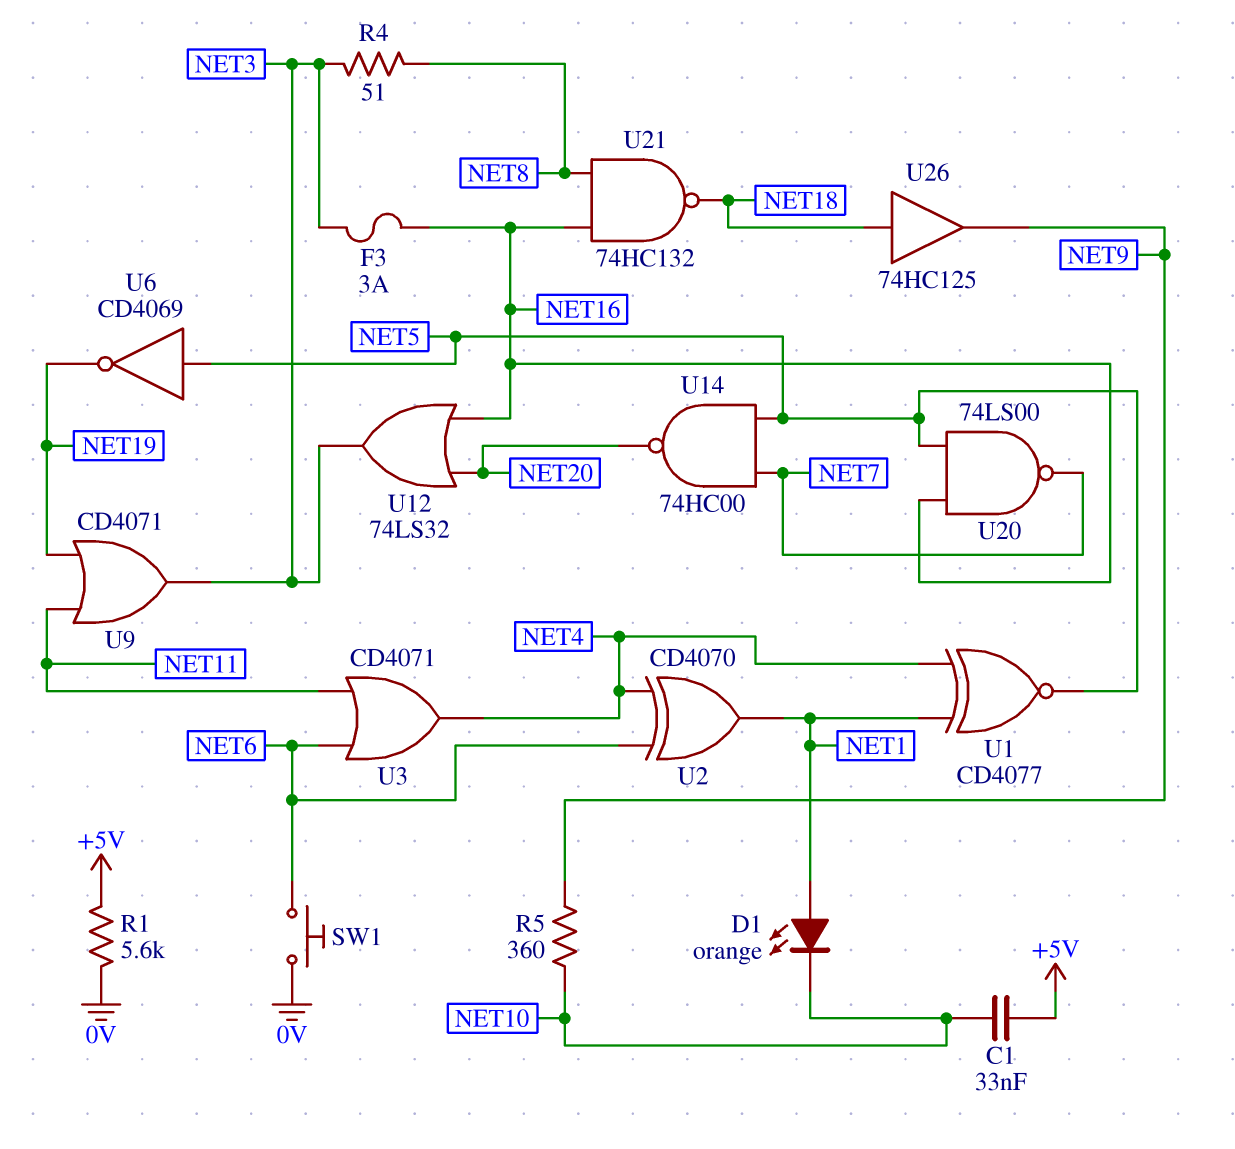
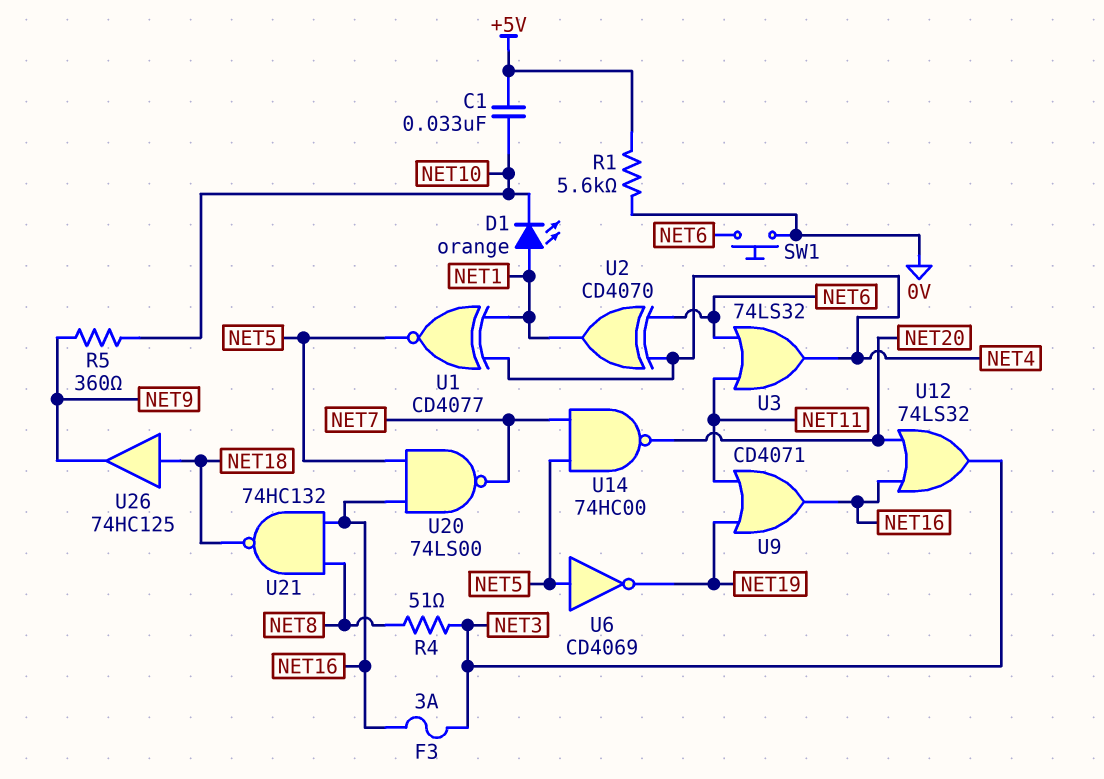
U3: OR CD4071 (in NET6, in NET11, out NET4) -> OR 74LS32 (in NET6, in NET11, out NET4)
U9: OR CD4071 (in NET11, in NET19, out NET3) -> OR CD4071 (in NET11, in NET19, out NET16)

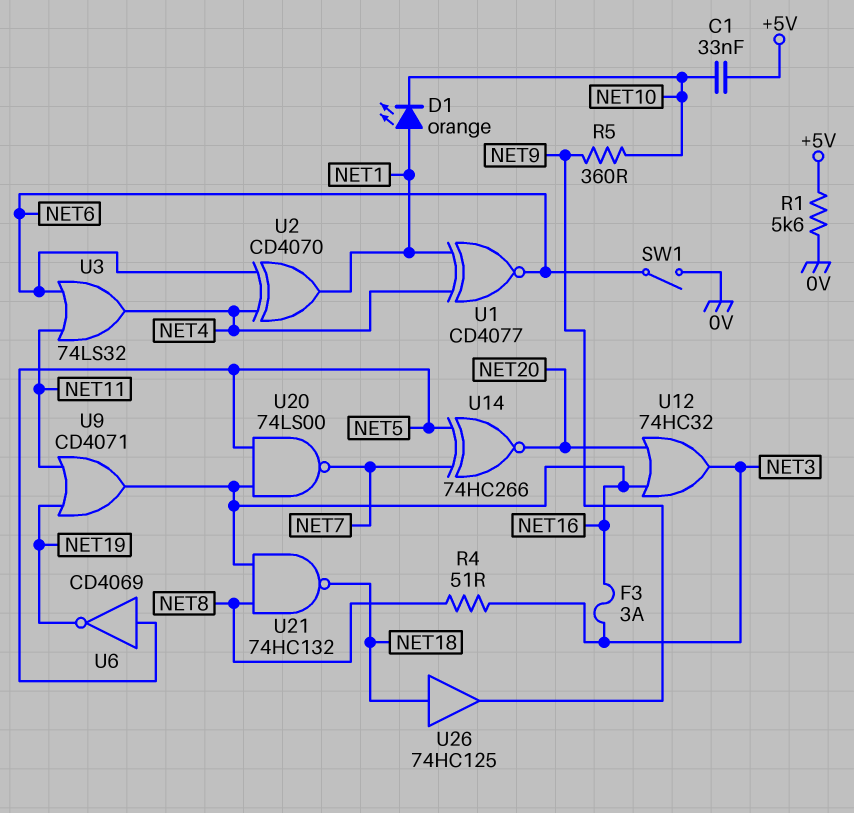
SW1: button (0V, NET6) -> switch (0V, NET6)
U1: XNOR CD4077 (in NET1, in NET4, out NET5) -> XNOR CD4077 (in NET1, in NET4, out NET6)
U12: OR 74LS32 (in NET16, in NET20, out NET3) -> OR 74HC32 (in NET16, in NET20, out NET3)
U14: NAND 74HC00 (in NET5, in NET7, out NET20) -> XNOR 74HC266 (in NET5, in NET7, out NET20)

